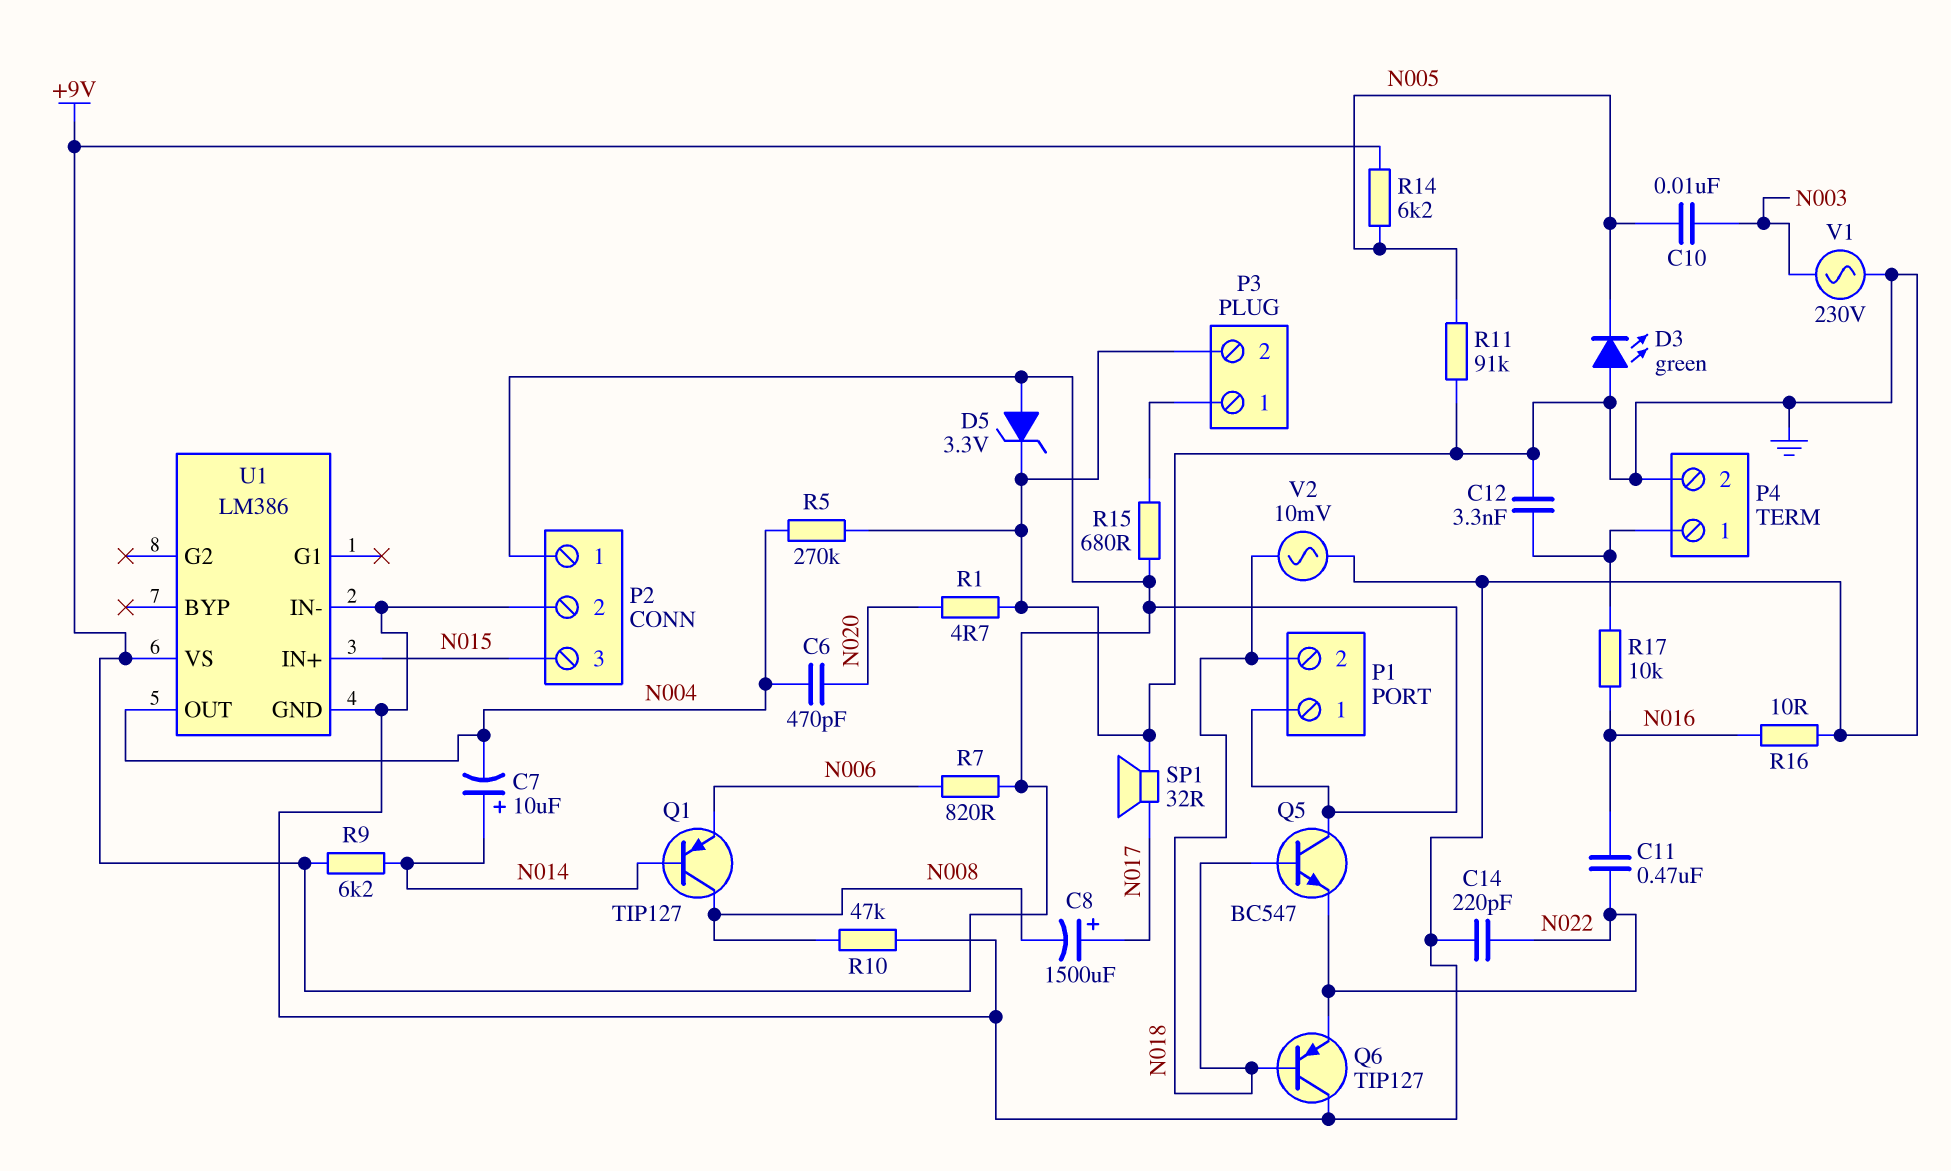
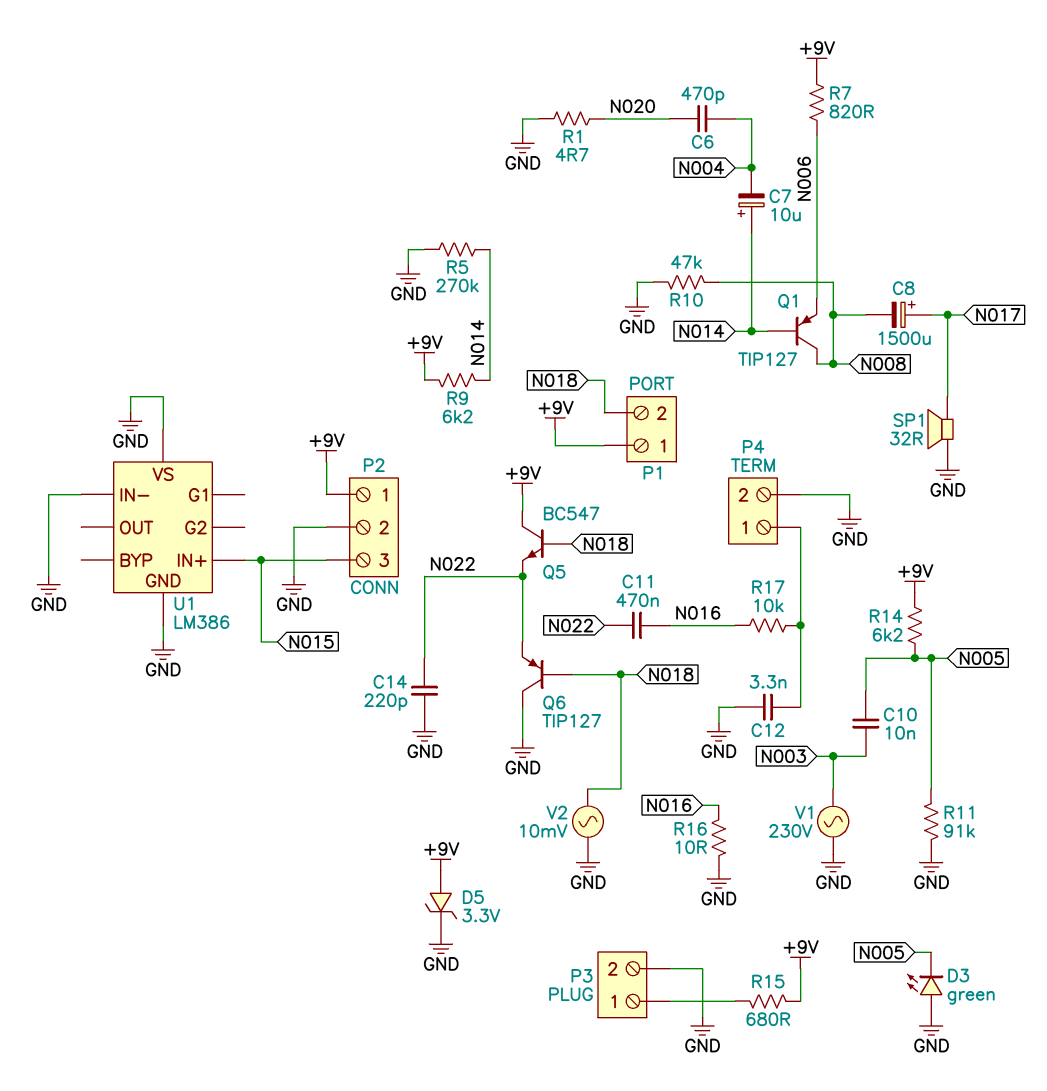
R5: 270k (GND, N004) -> 270k (GND, N014)
U1 pin OUT: N004 -> none
U1 pin VS: +9V -> GND

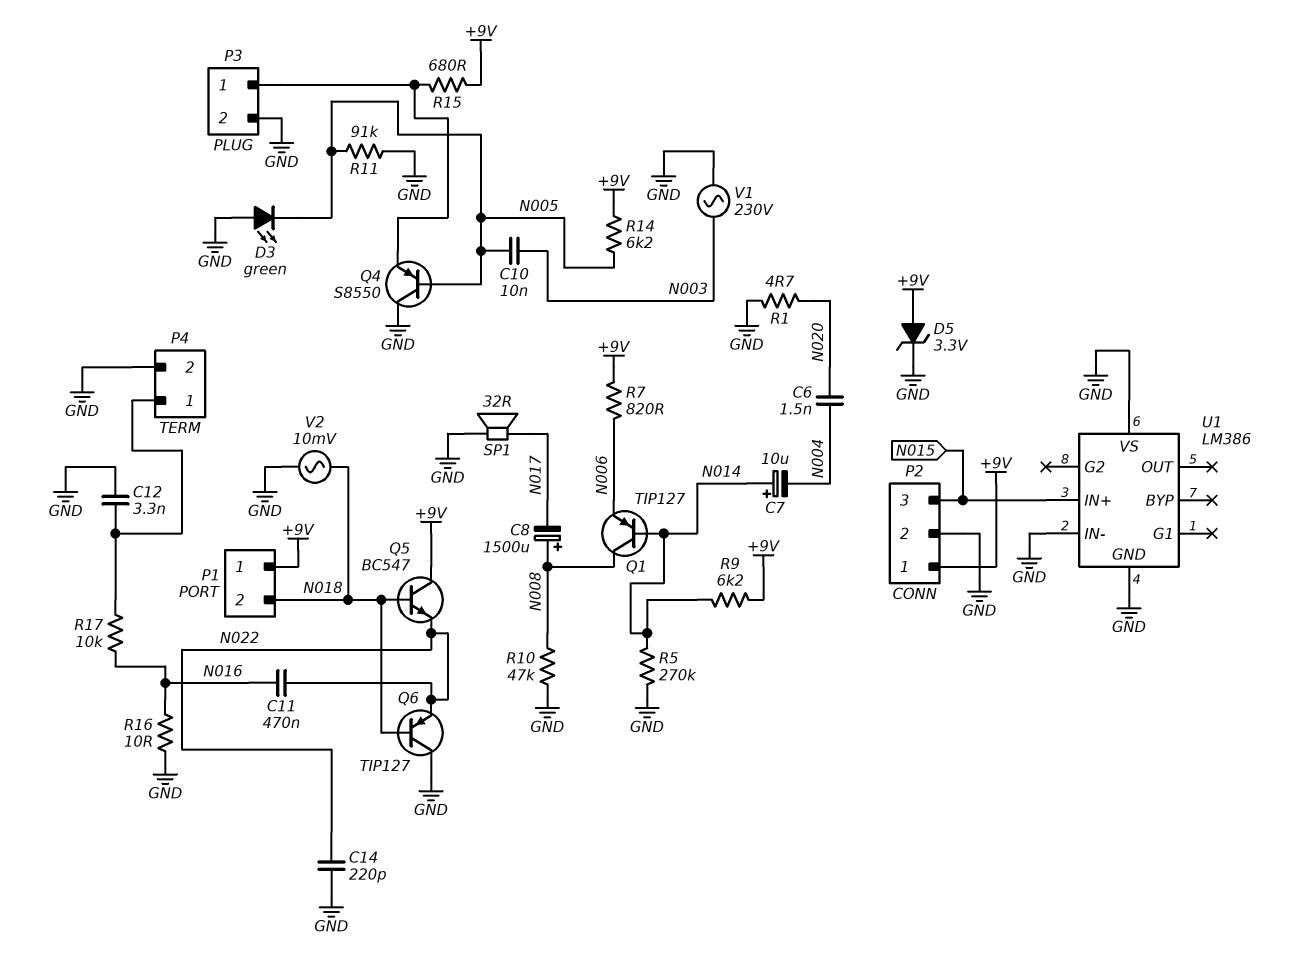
C6: 470pF (N004, N020) -> 1.5nF (N004, N020)
C8: 1500uF (plus N017, minus N008) -> 1500uF (plus N008, minus N017)
Q4: none -> PNP S8550 (B N005, C GND, E P3/1)

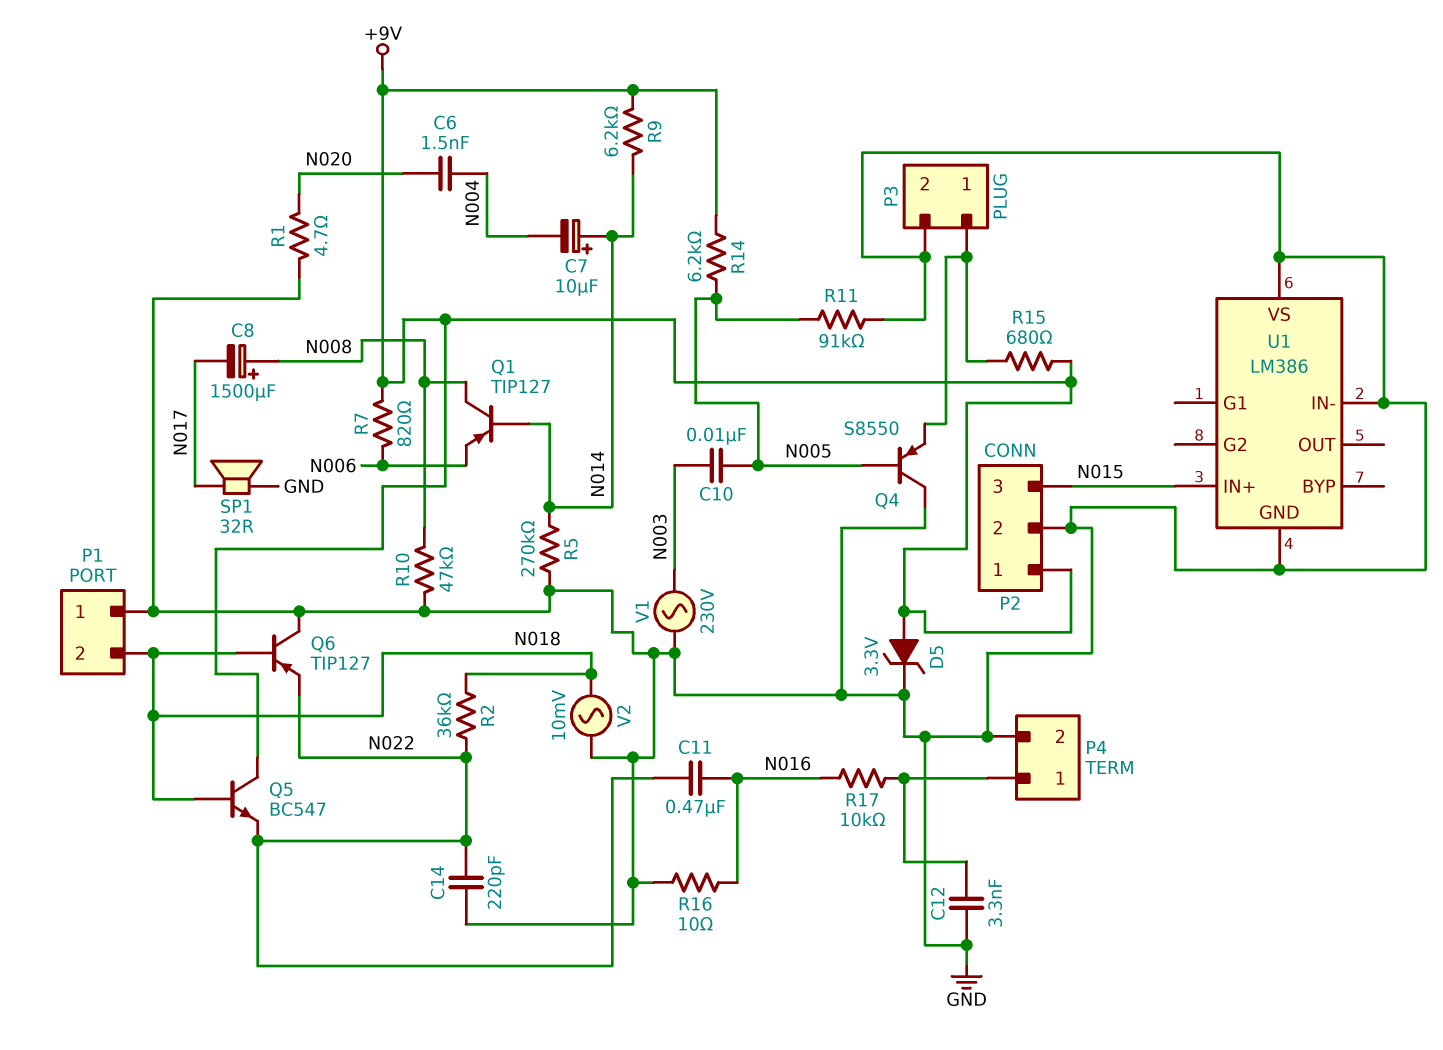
D3: LED green (A GND, K N005) -> none
P1 pin 1: +9V -> GND
R2: none -> 36k (N018, N022)

